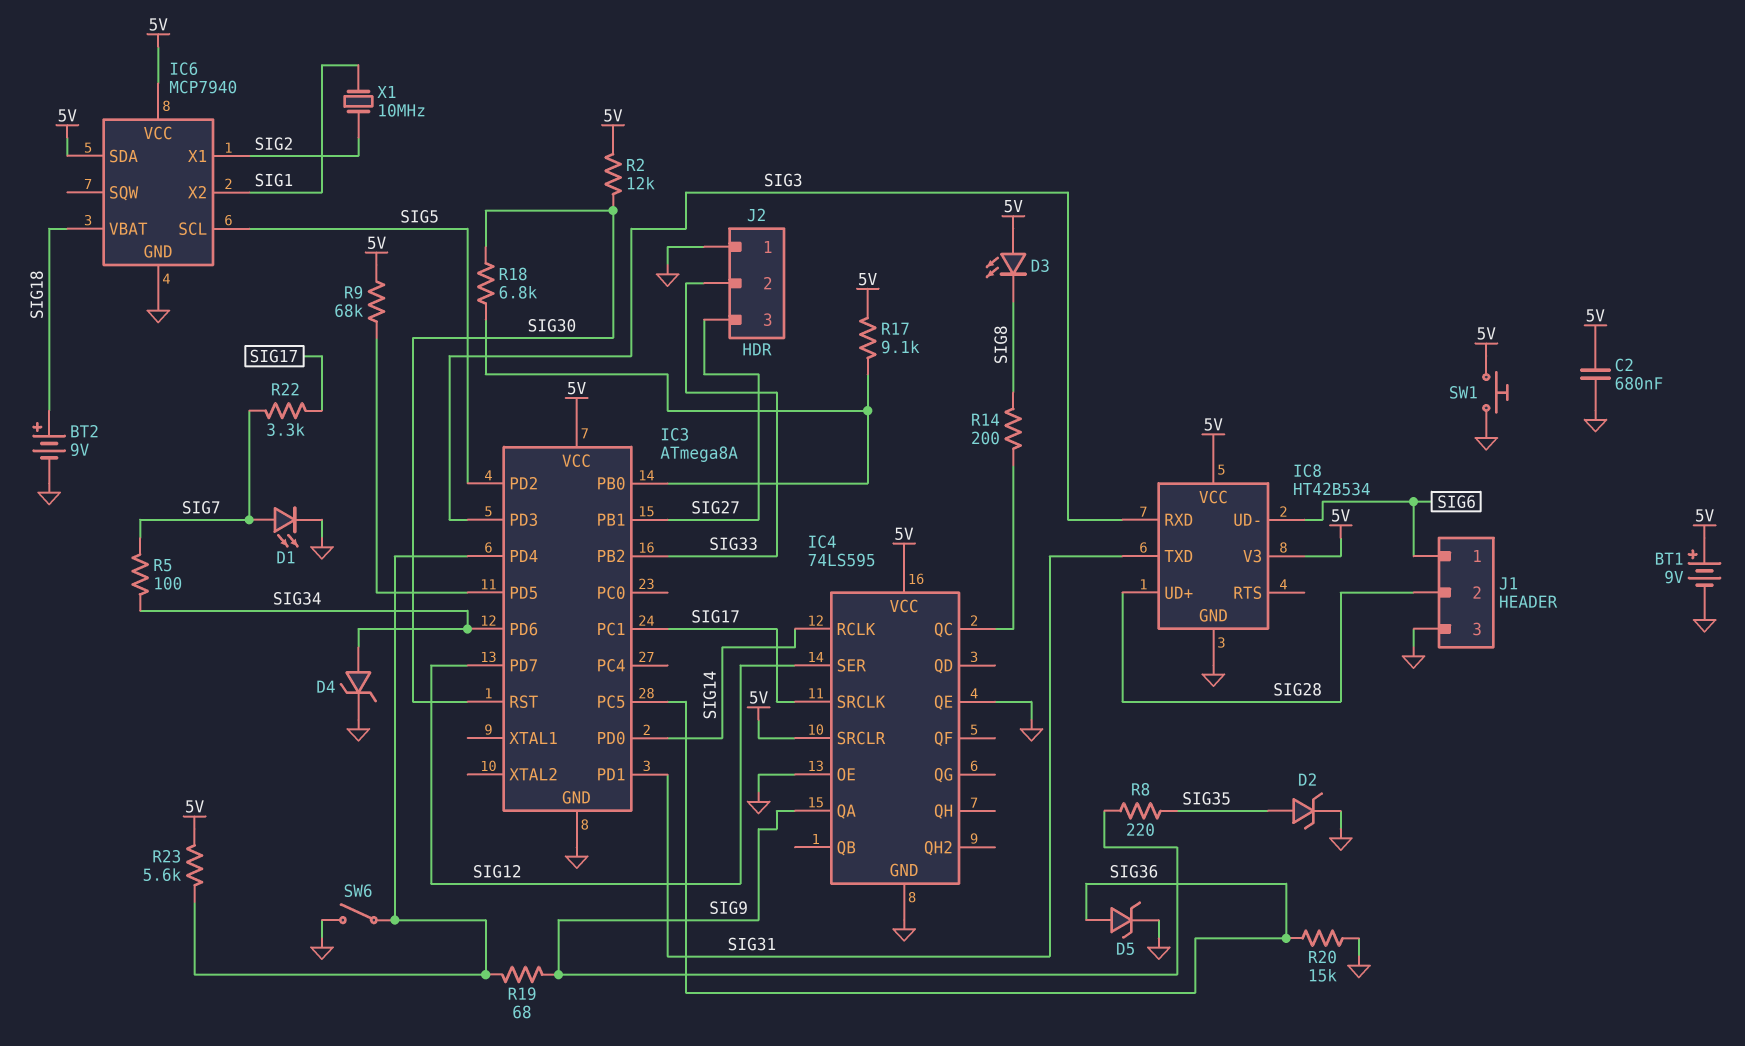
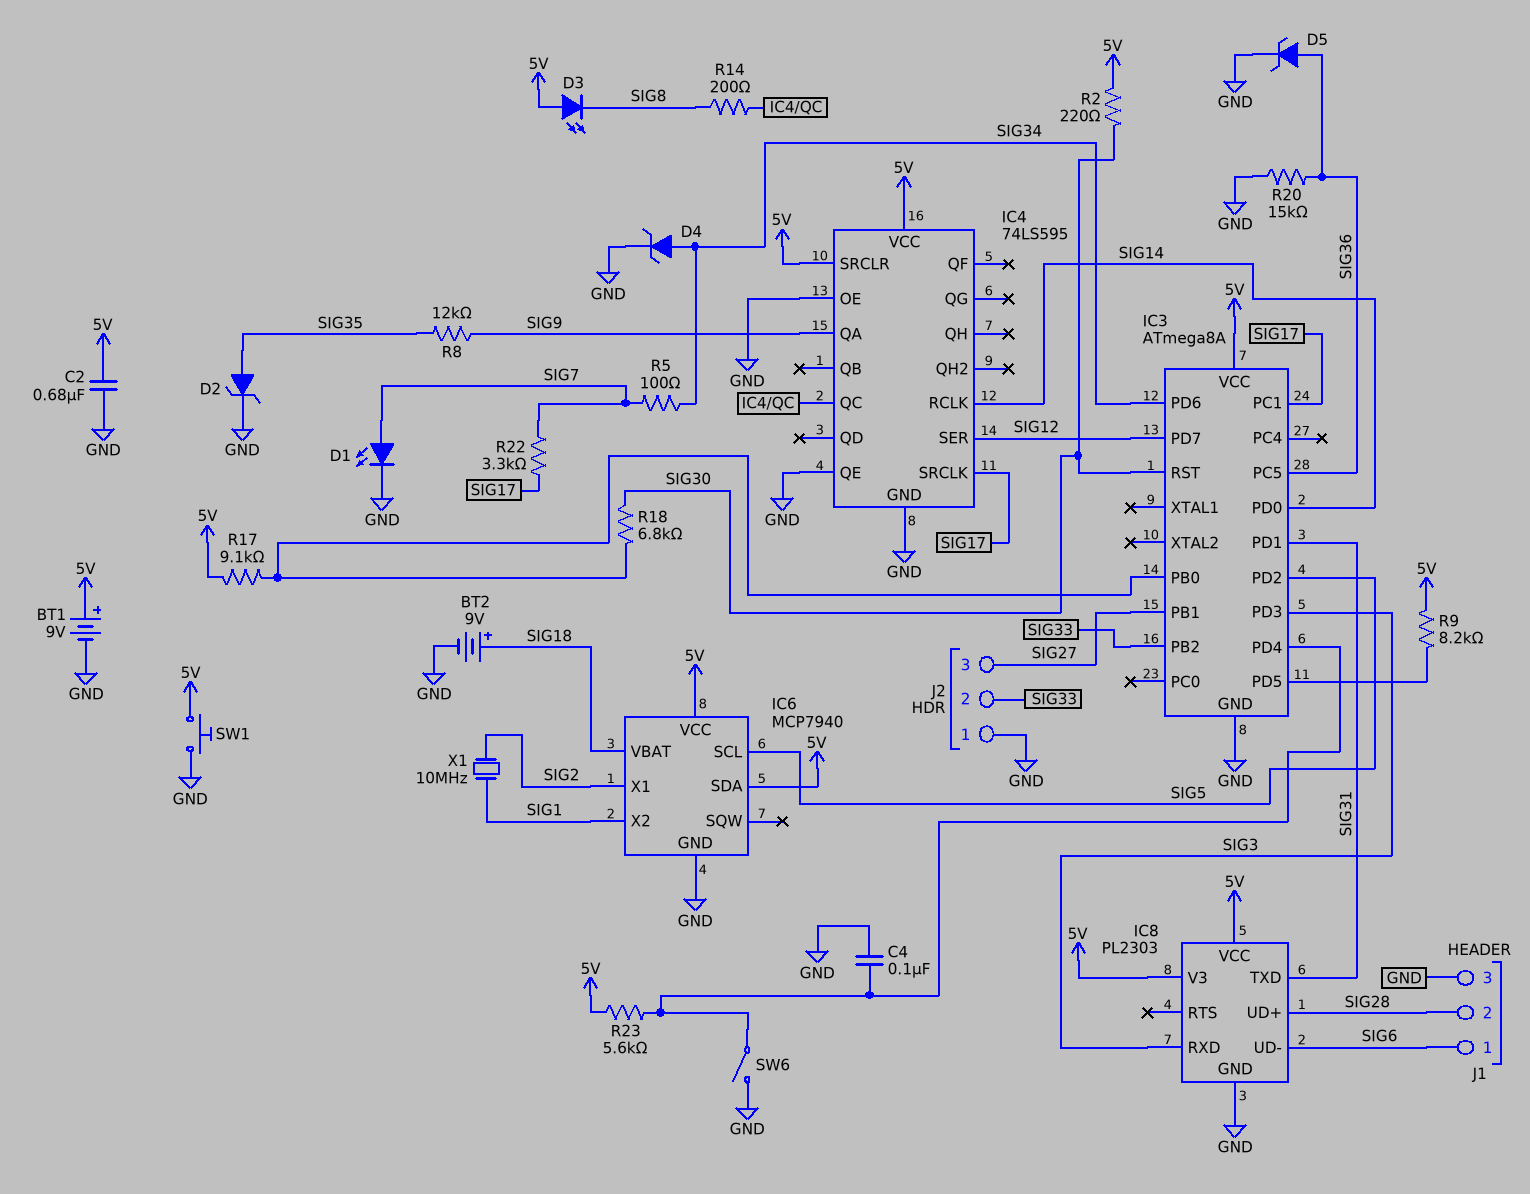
C4: none -> 100nF (GND, IC3/PD4)
IC8: HT42B534 -> PL2303
R2: 12k (5V, SIG30) -> 220 (5V, SIG30)
R8: 220 (SIG9, SIG35) -> 12k (SIG9, SIG35)
R9: 68k (5V, IC3/PD5) -> 8.2k (5V, IC3/PD5)
R19: 68 (IC3/PD4, SIG9) -> none

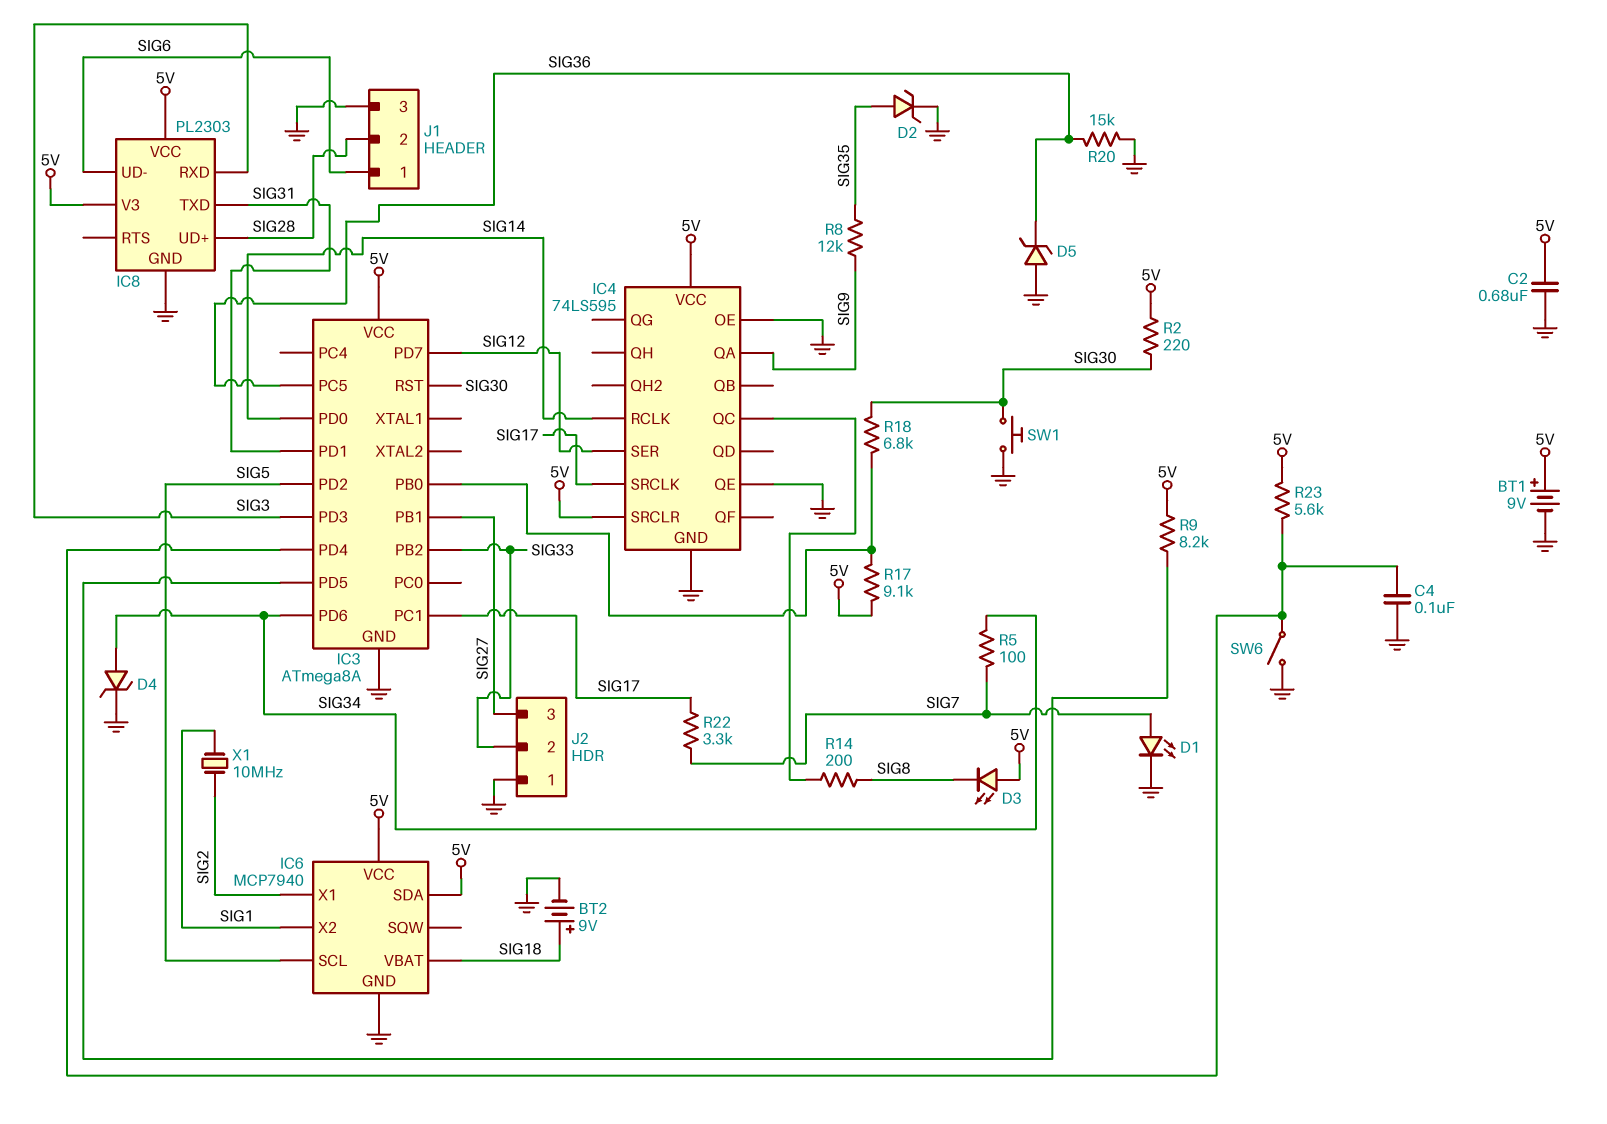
D5: zener (A SIG36, K GND) -> zener (A GND, K SIG36)
SW1: button (5V, GND) -> button (GND, SIG30)

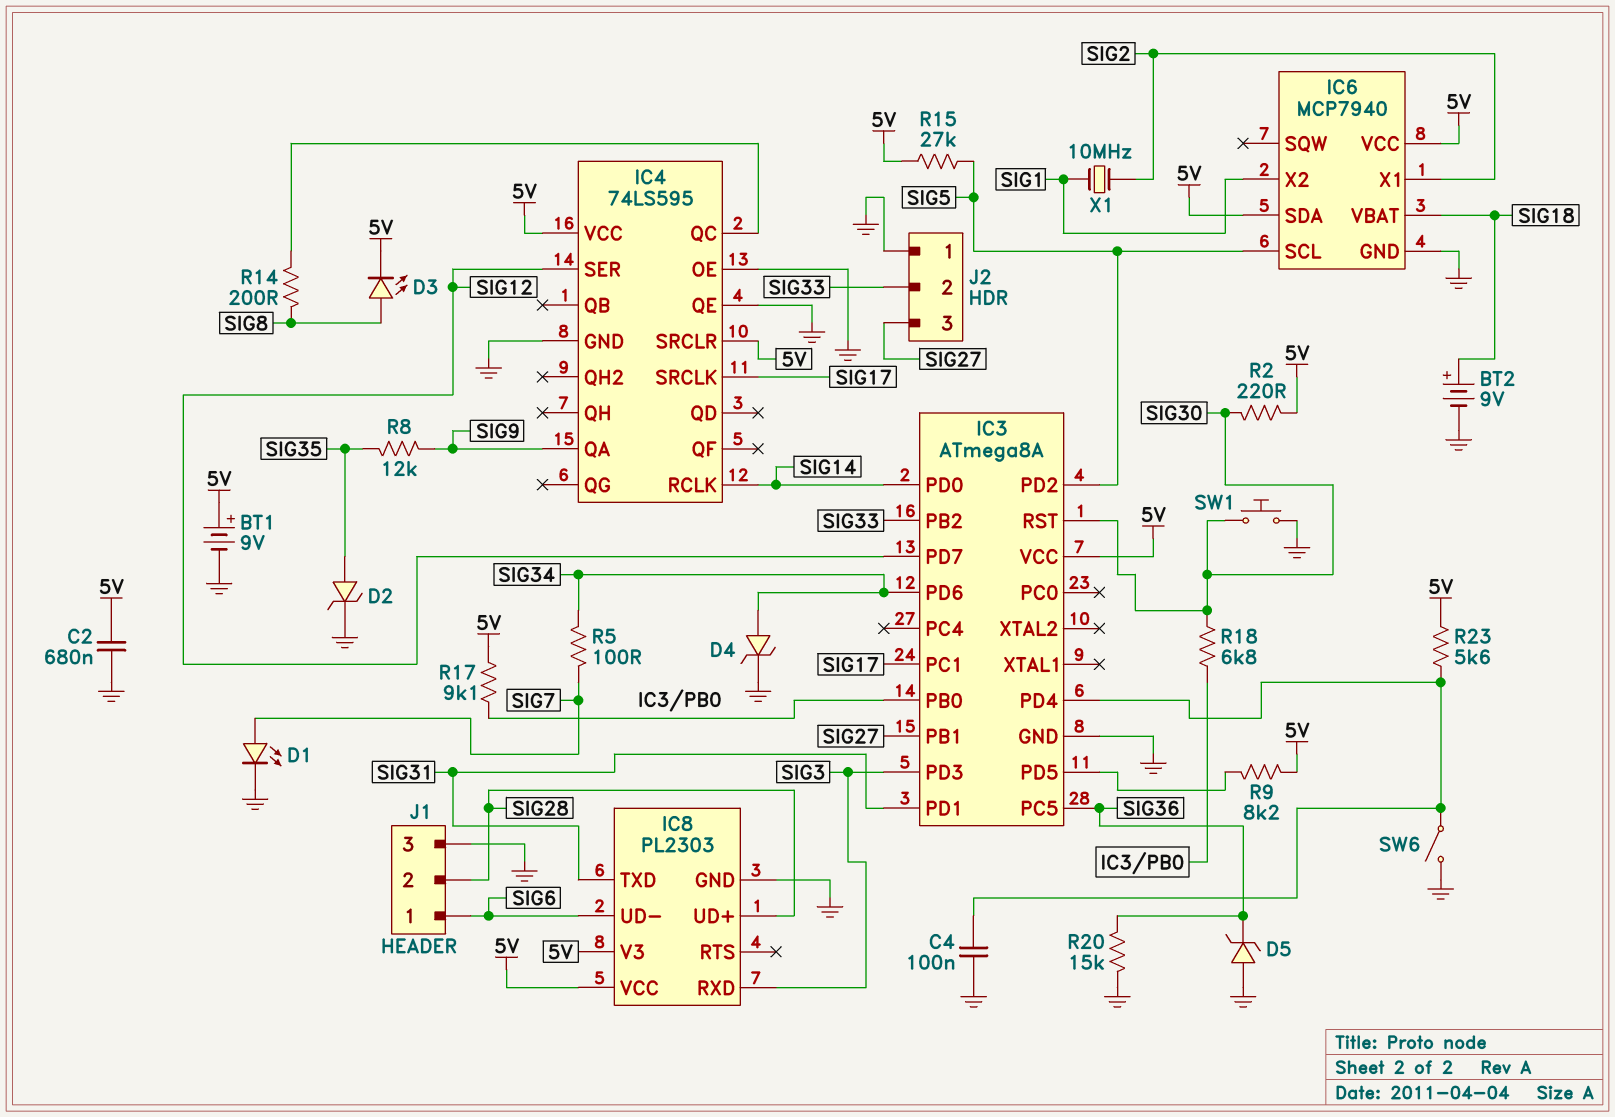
D3: LED (A 5V, K SIG8) -> LED (A SIG8, K 5V)
R15: none -> 27k (5V, SIG5)
R22: 3.3k (SIG7, SIG17) -> none

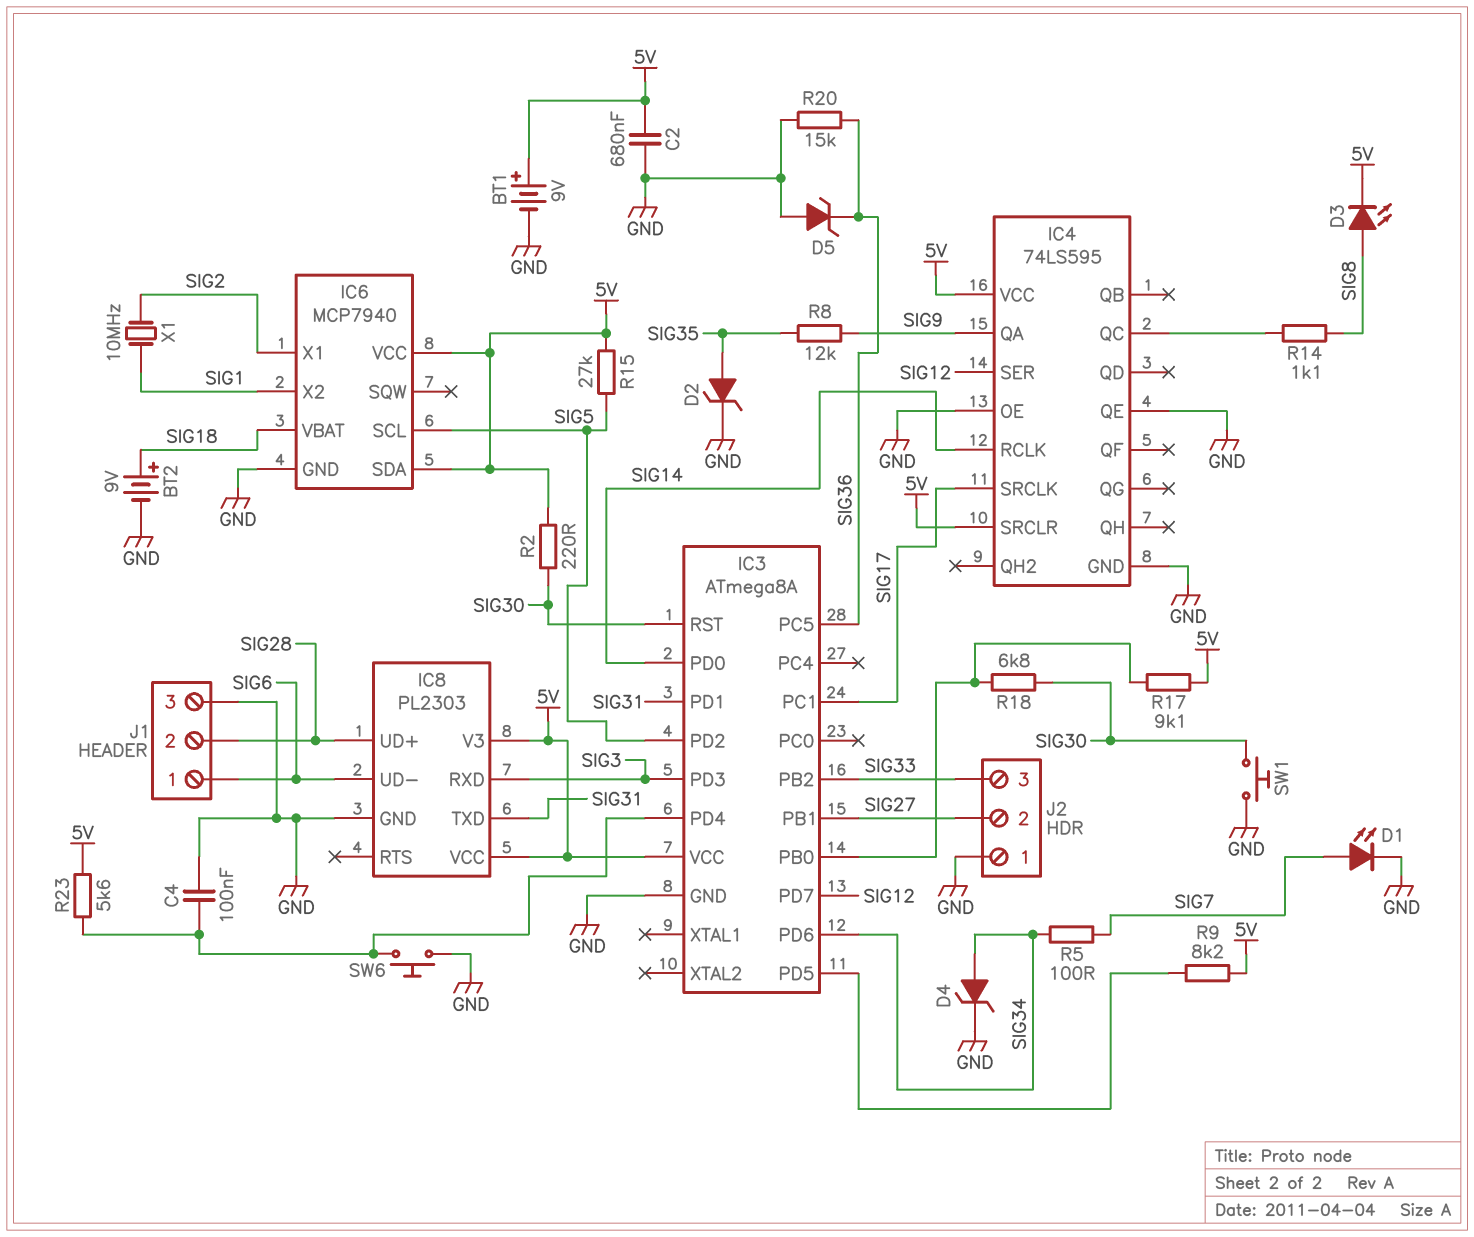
J2 pin 2: SIG33 -> SIG27
J2 pin 3: SIG27 -> SIG33
R14: 200 (IC4/QC, SIG8) -> 1.1k (IC4/QC, SIG8)
SW6: switch (GND, IC3/PD4) -> button (GND, IC3/PD4)

